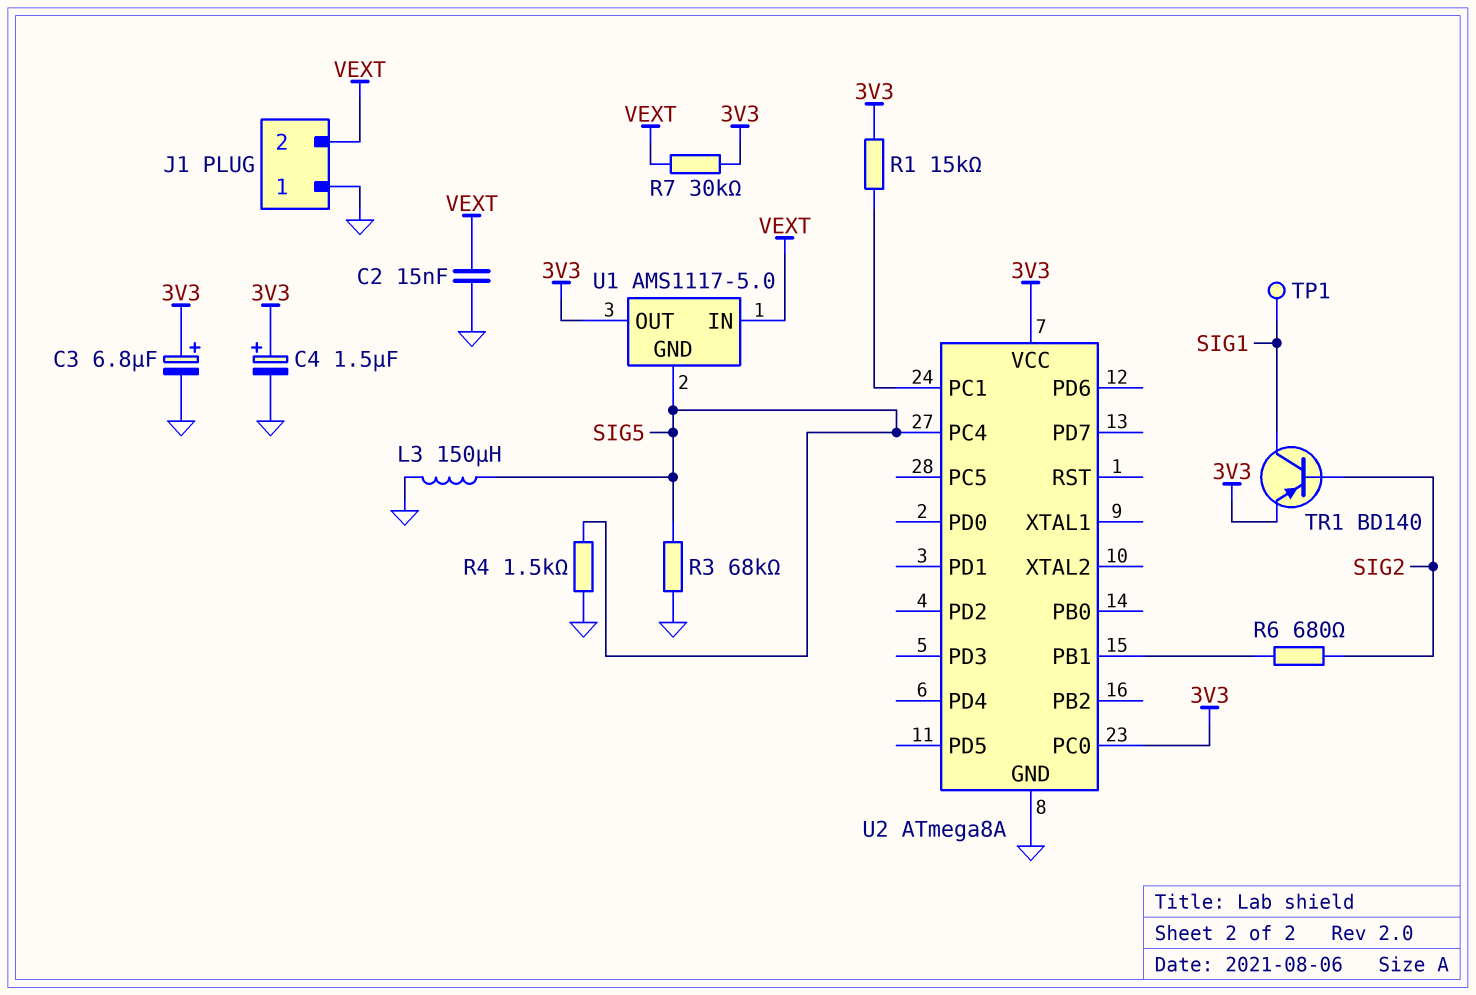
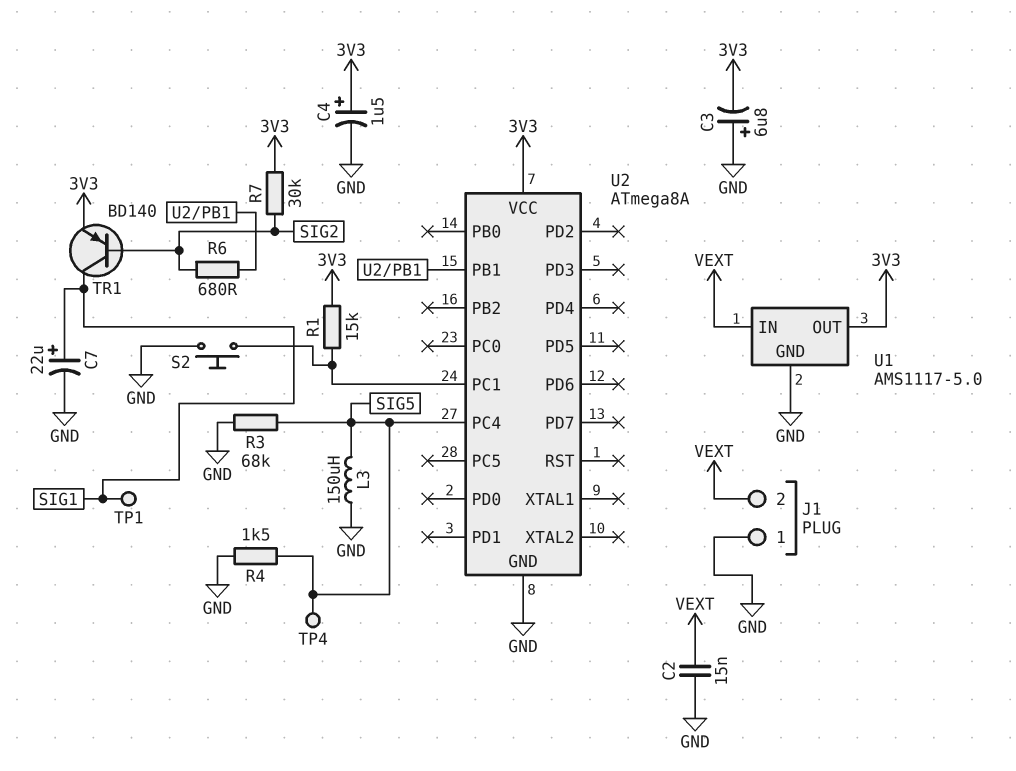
C3: 6.8uF (plus 3V3, minus GND) -> 6.8uF (plus GND, minus 3V3)
C7: none -> 22uF (plus SIG1, minus GND)
R7: 30k (3V3, VEXT) -> 30k (3V3, SIG2)
S2: none -> button (GND, U2/PC1)
TP4: none -> test point (SIG5)
U1 pin GND: SIG5 -> GND
U2 pin PC0: 3V3 -> none

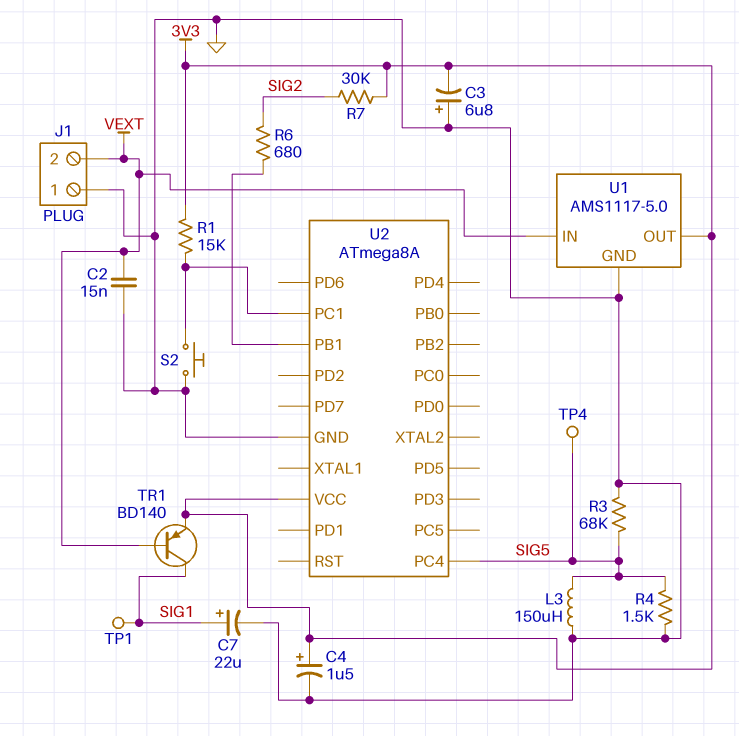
TR1: PNP BD140 (B SIG2, C SIG1, E 3V3) -> PNP BD140 (B VEXT, C SIG1, E 3V3)

